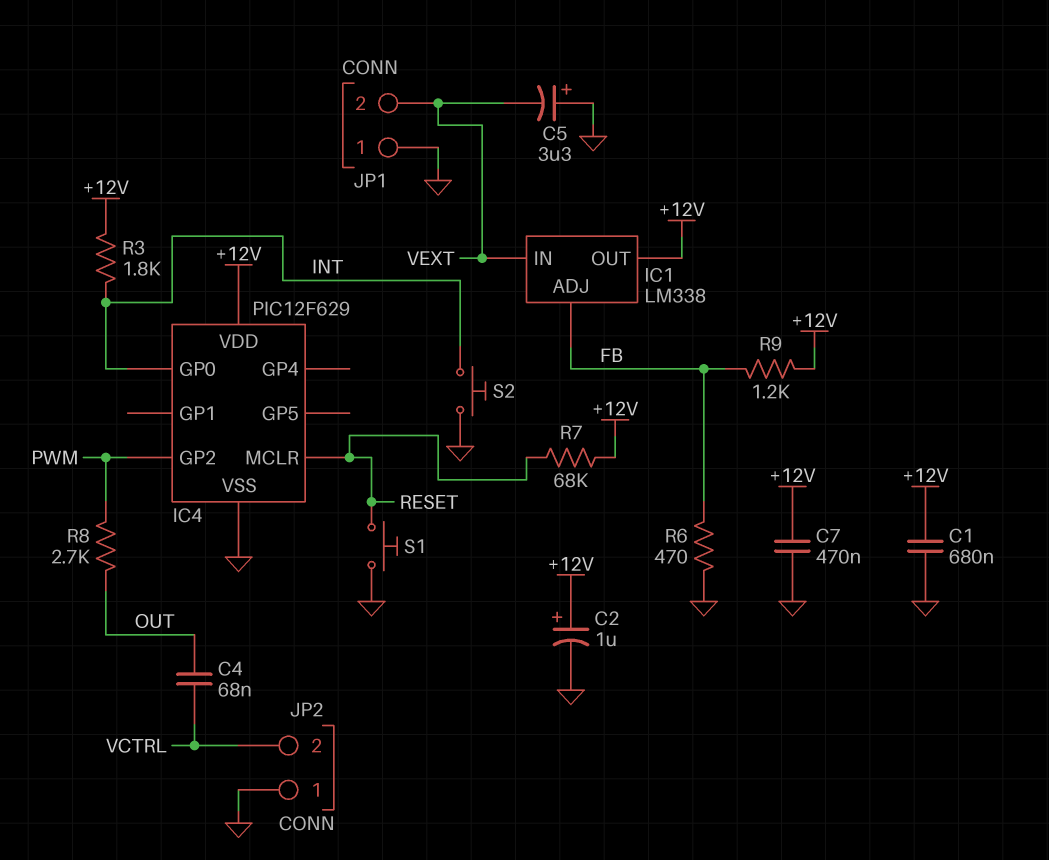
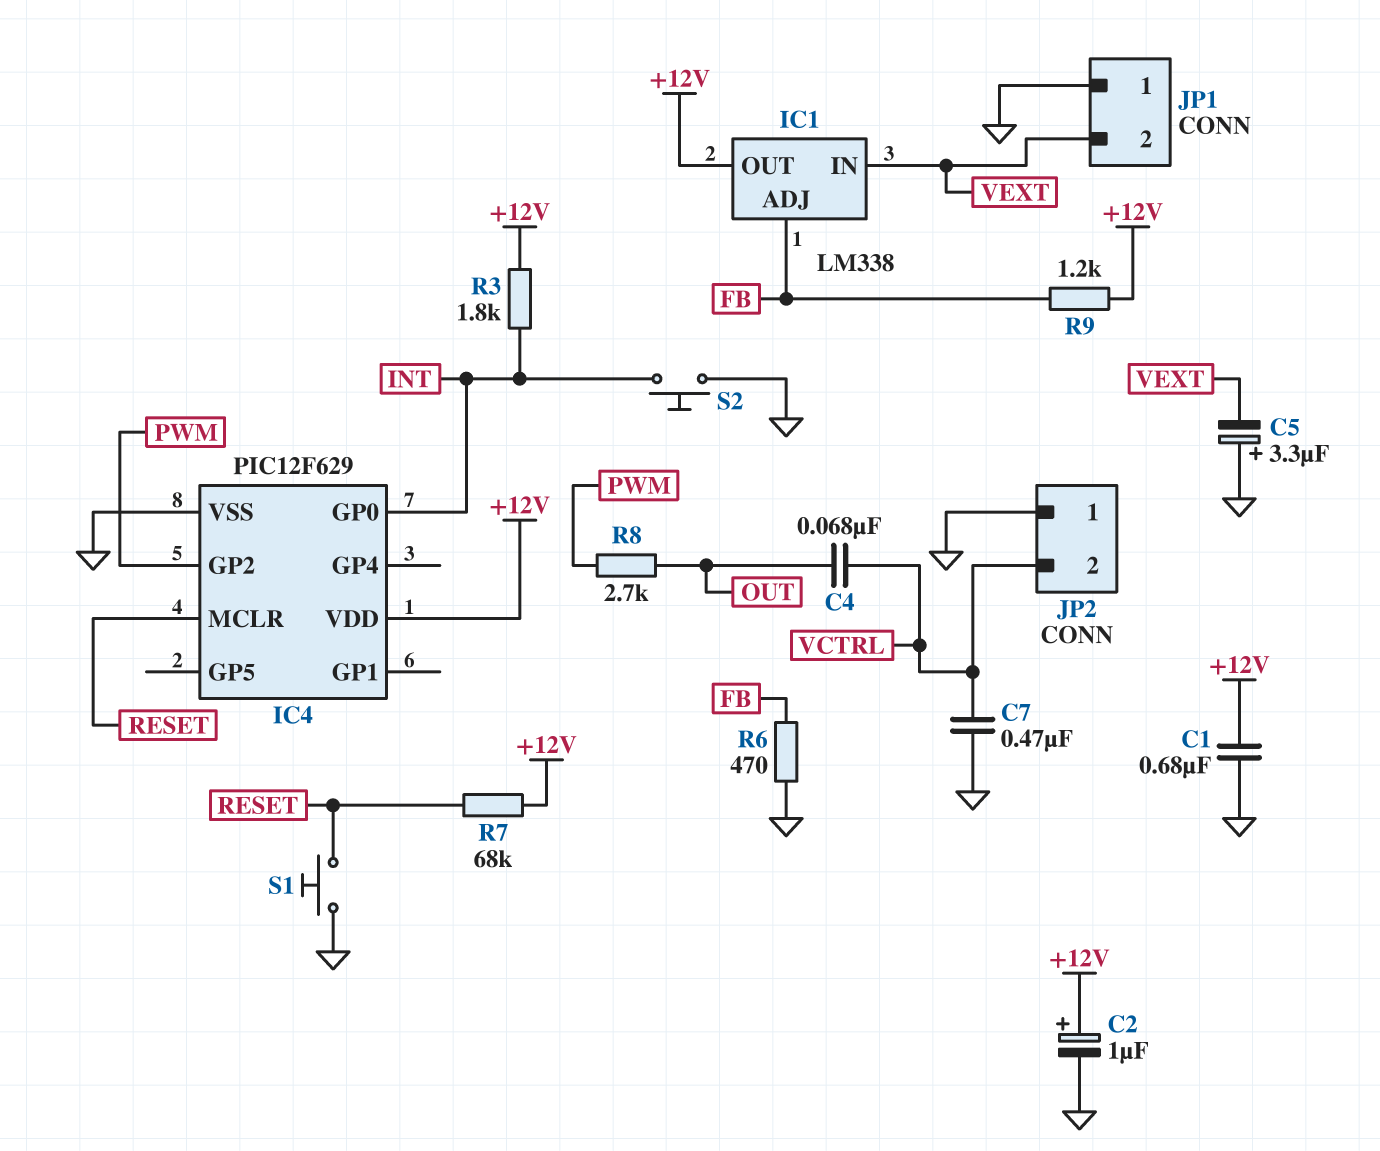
C7: 470nF (+12V, GND) -> 470nF (GND, VCTRL)

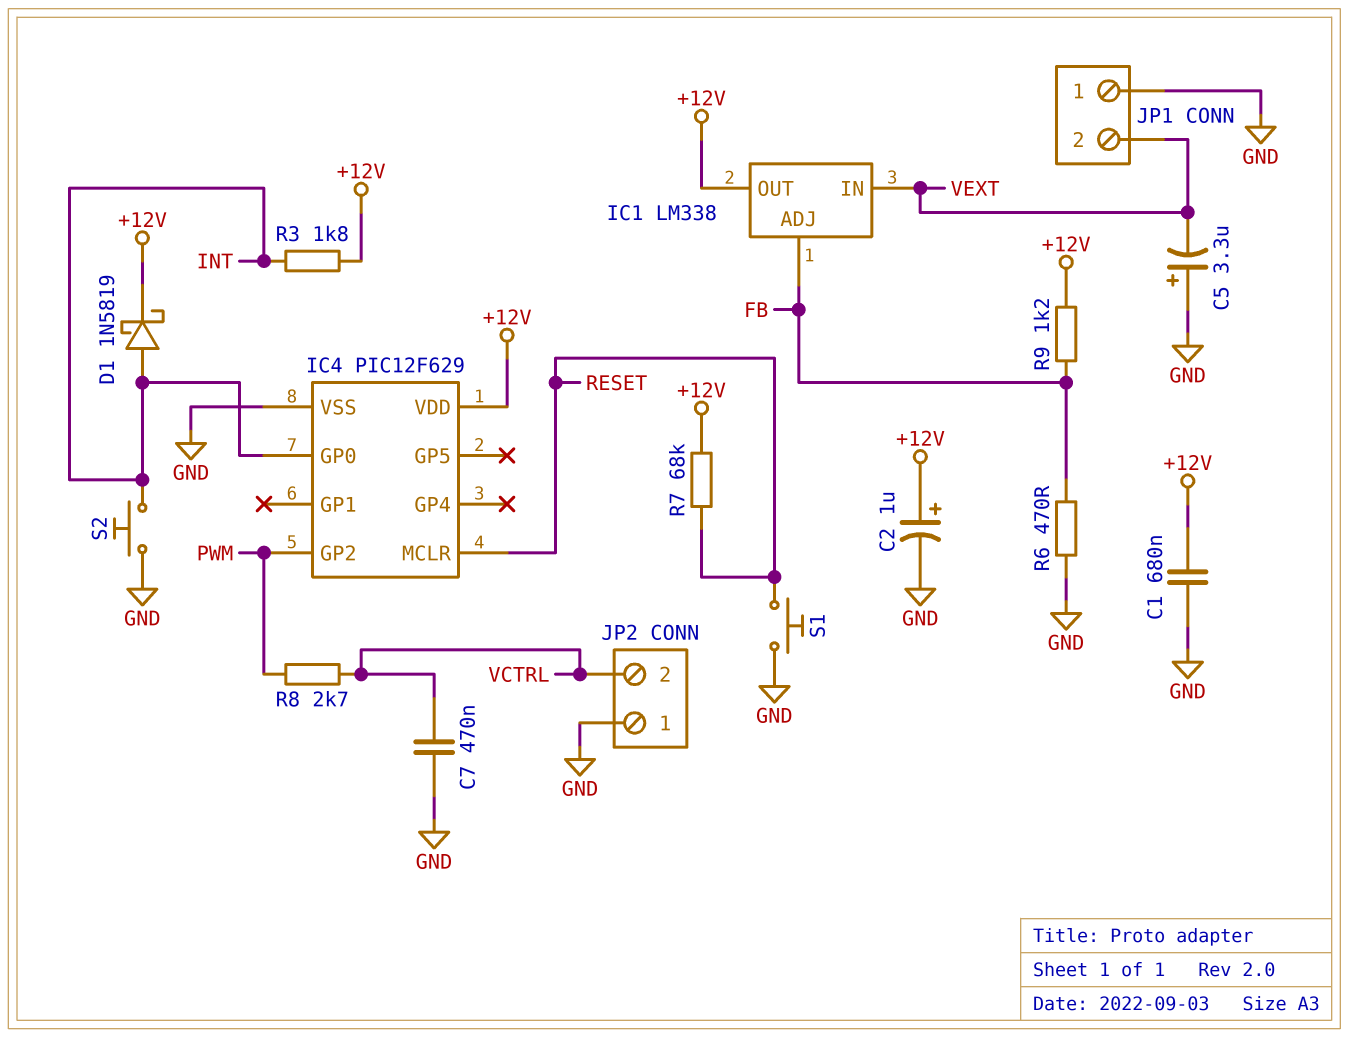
C4: 68nF (OUT, VCTRL) -> none
D1: none -> schottky 1N5819 (A INT, K +12V)
R8: 2.7k (OUT, PWM) -> 2.7k (PWM, VCTRL)

